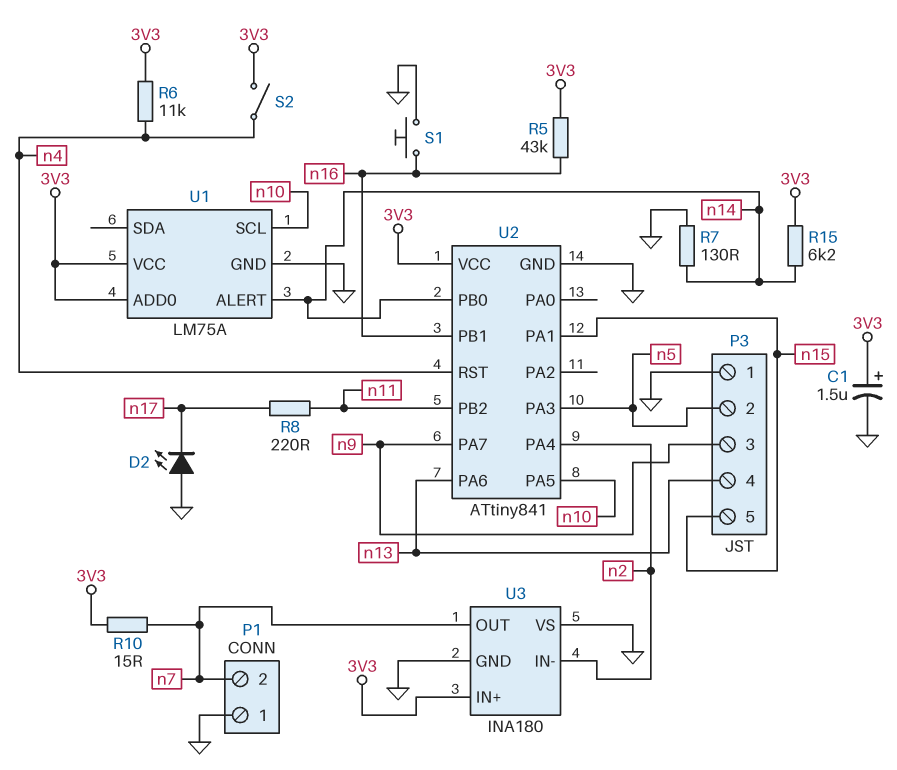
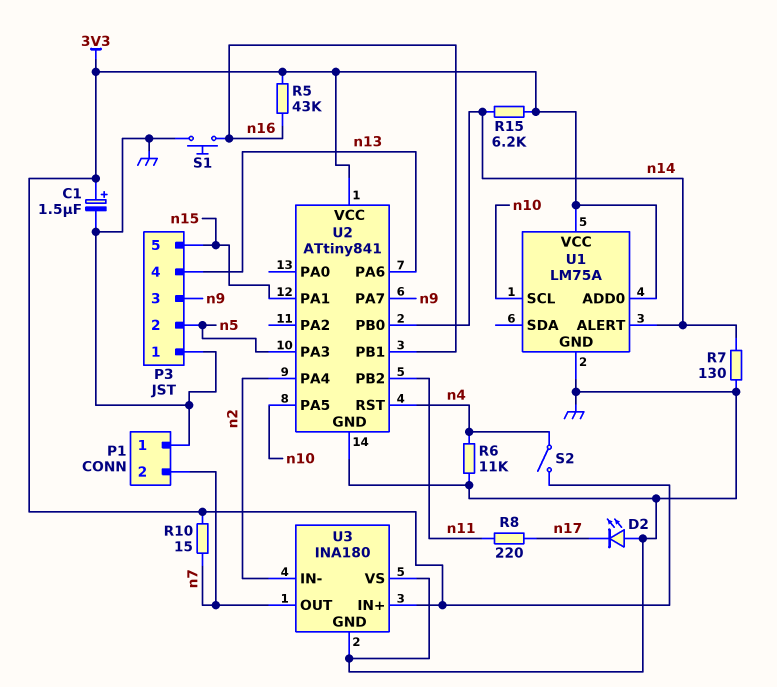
R6: 11k (3V3, n4) -> 11k (GND, n4)

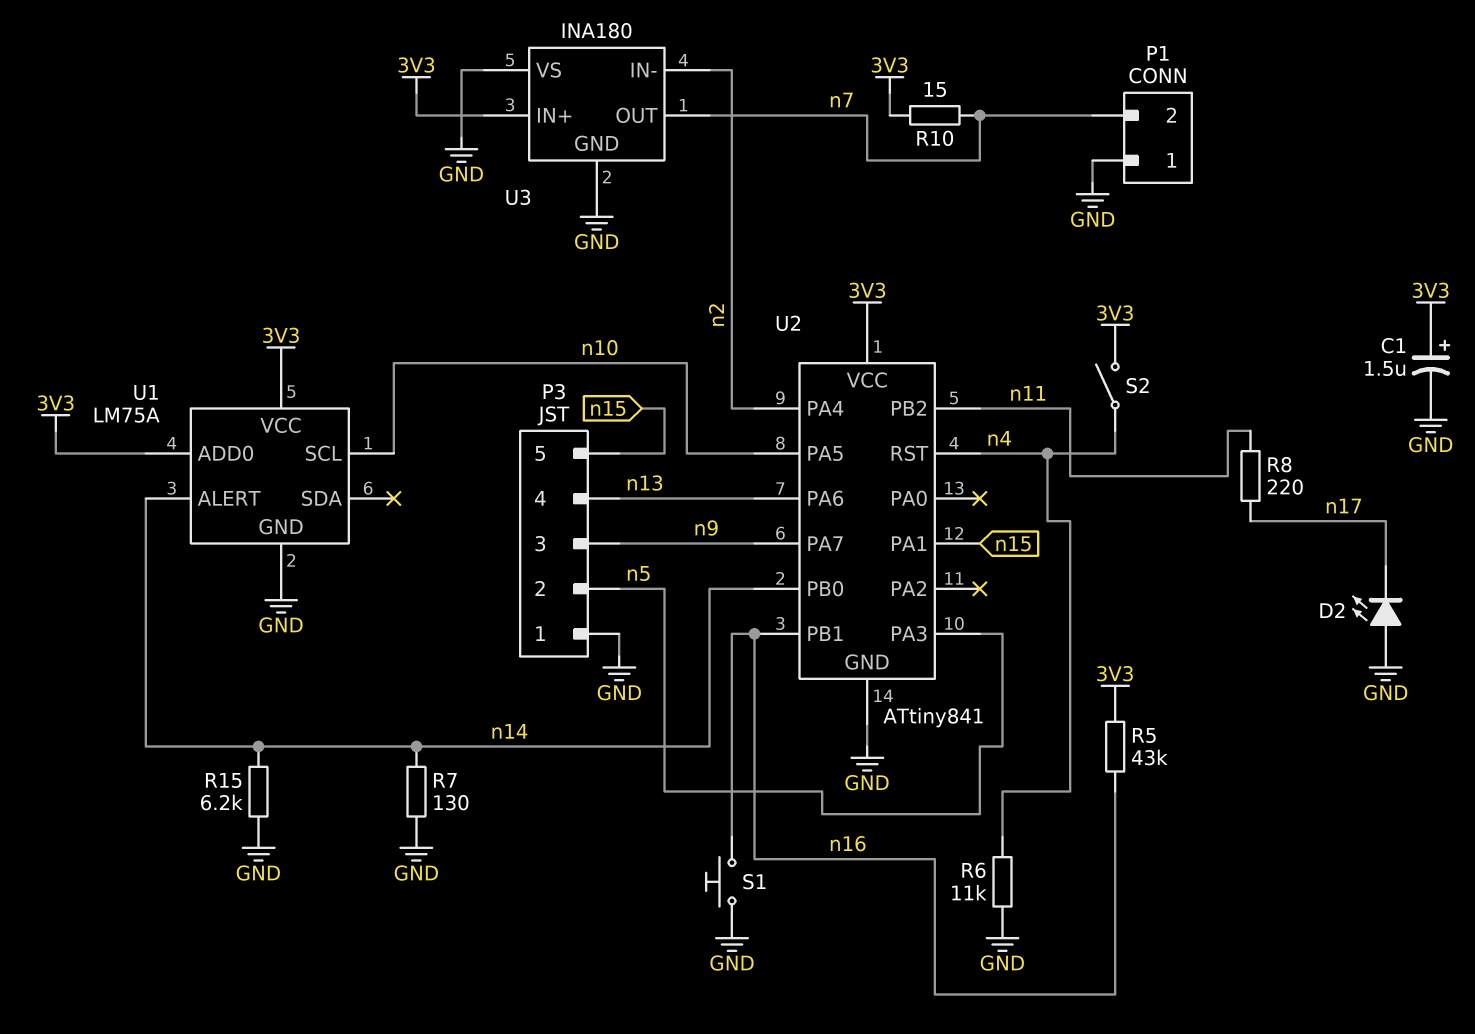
R15: 6.2k (3V3, n14) -> 6.2k (GND, n14)

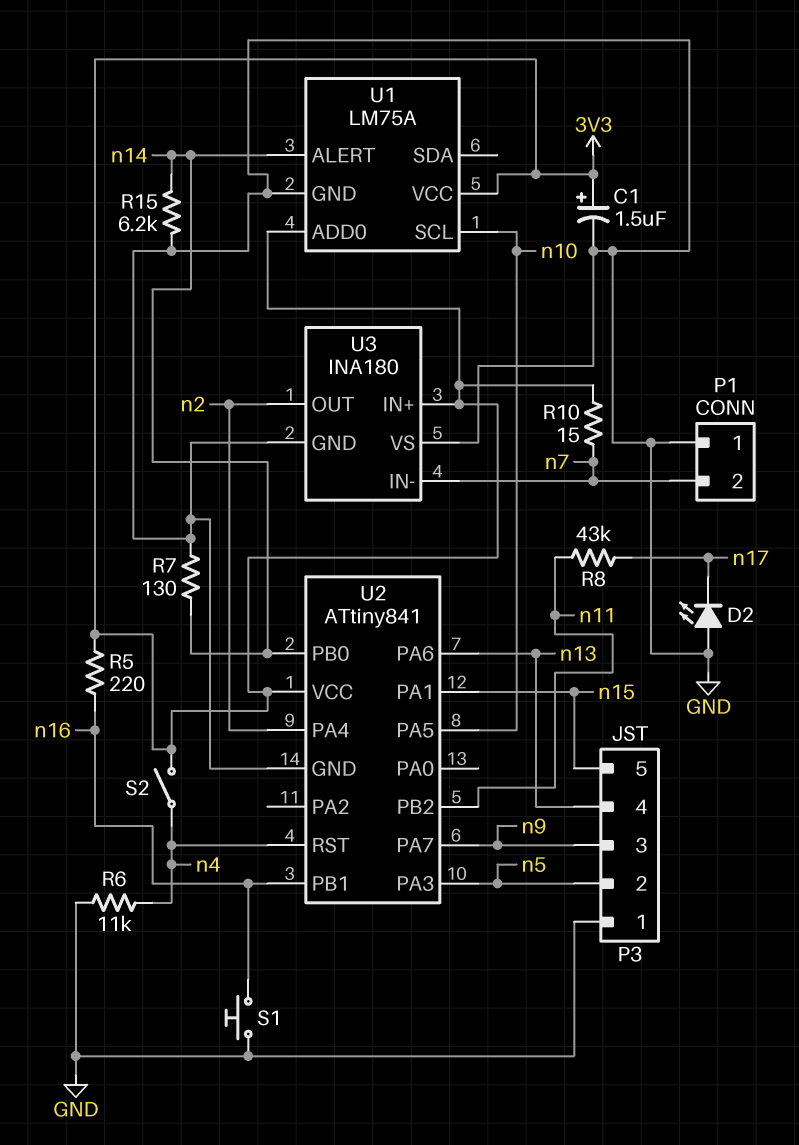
R5: 43k (3V3, n16) -> 220 (3V3, n16)
R8: 220 (n11, n17) -> 43k (n11, n17)
U3 pin IN-: n2 -> n7
U3 pin OUT: n7 -> n2

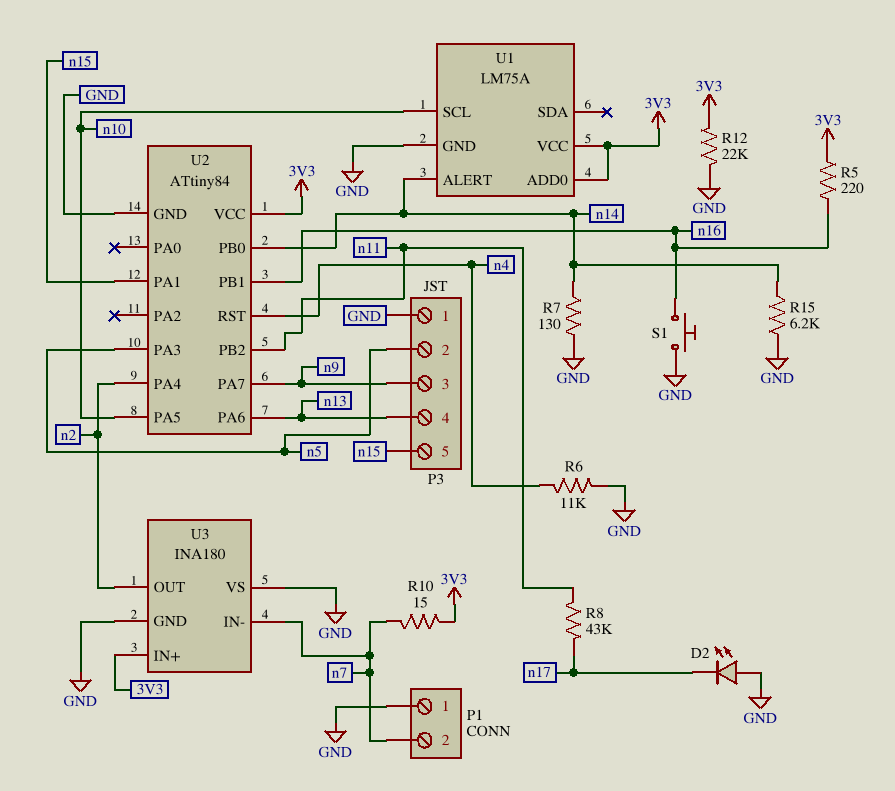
C1: 1.5uF (plus 3V3, minus GND) -> none
R12: none -> 22k (3V3, GND)
S2: switch (3V3, n4) -> none
U2: ATtiny841 -> ATtiny84

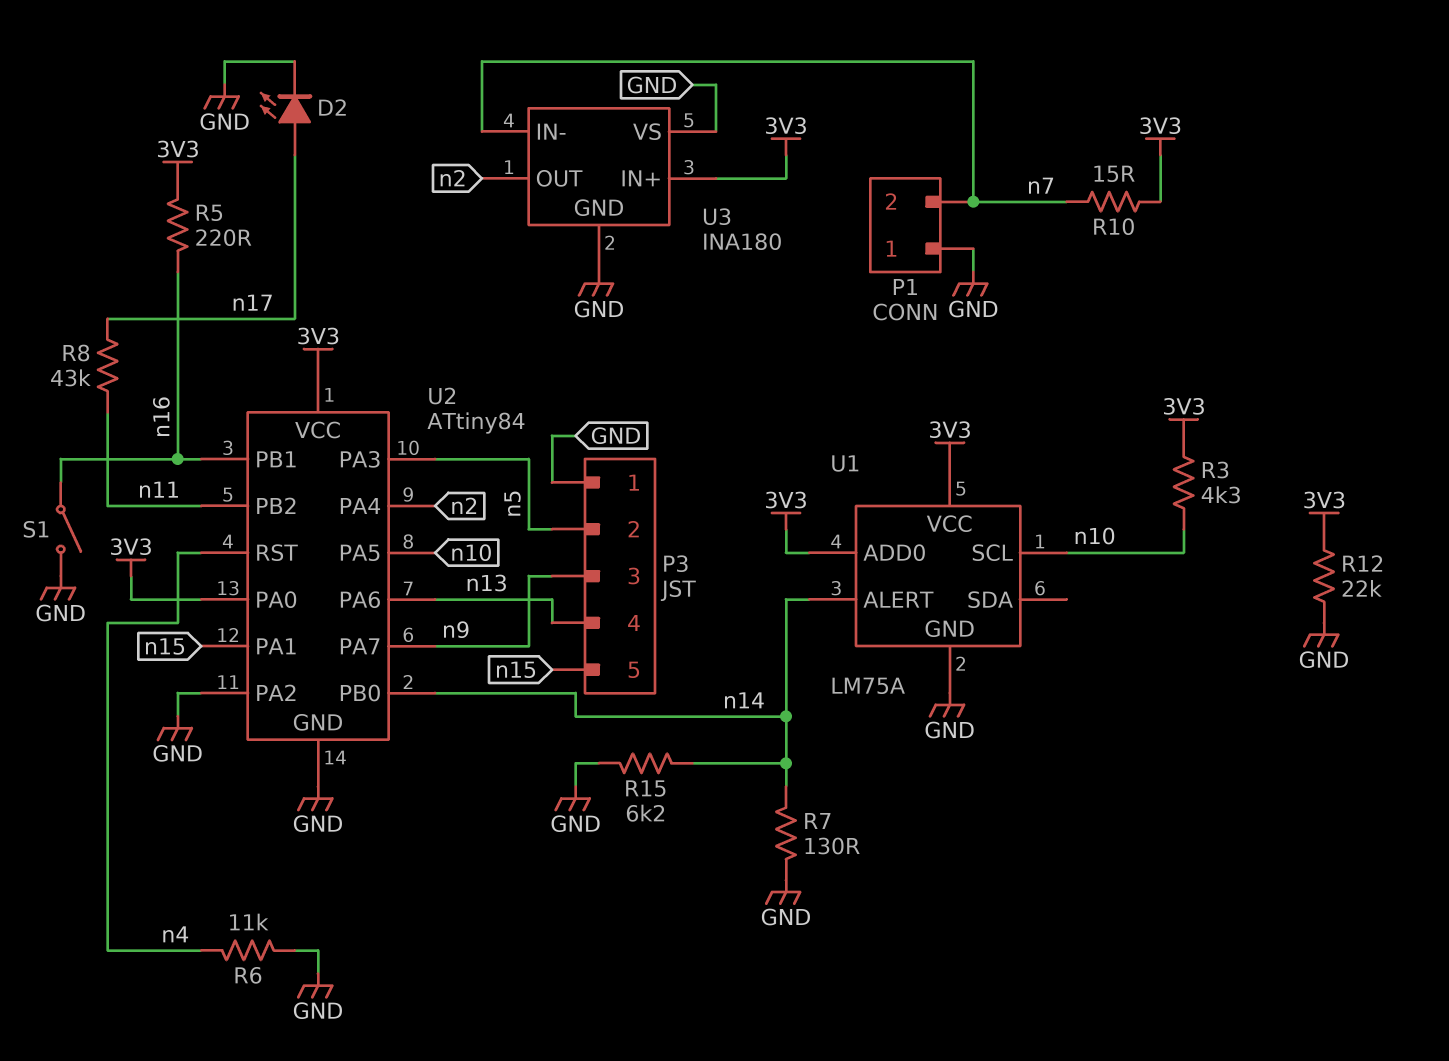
D2: LED (A GND, K n17) -> LED (A n17, K GND)
R3: none -> 4.3k (3V3, n10)
S1: button (GND, n16) -> switch (GND, n16)
U2 pin PA0: none -> 3V3
U2 pin PA2: none -> GND

